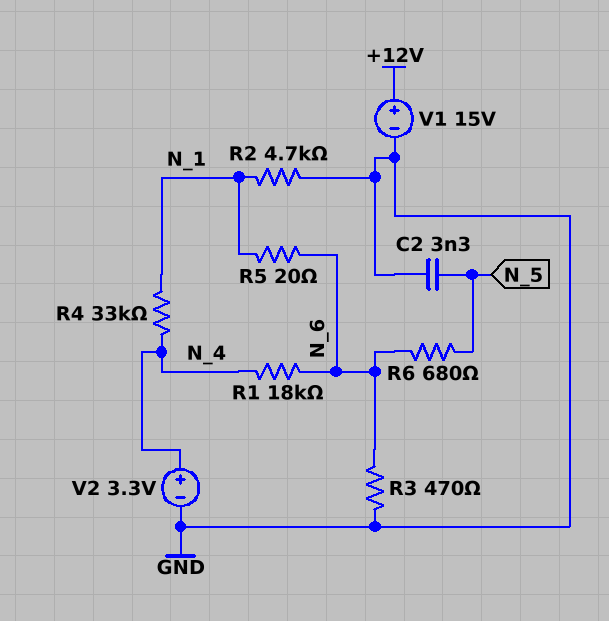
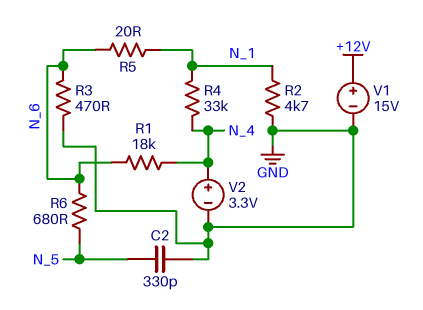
C2: 3.3nF (GND, N_5) -> 330pF (GND, N_5)

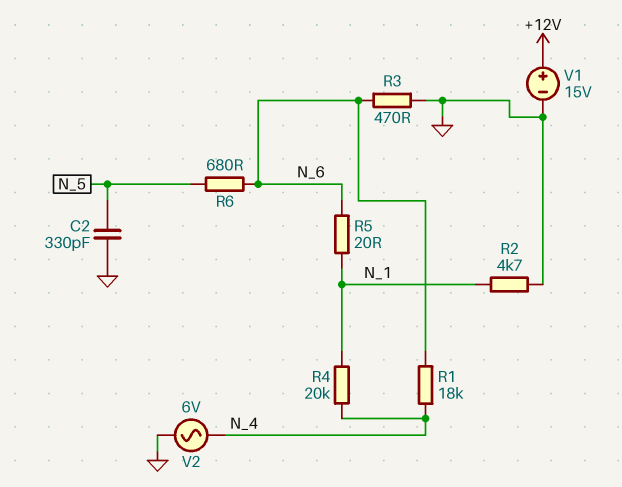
R4: 33k (N_1, N_4) -> 20k (N_1, N_4)
V2: 3.3V (plus N_4, minus GND) -> AC 6V (GND, N_4)

